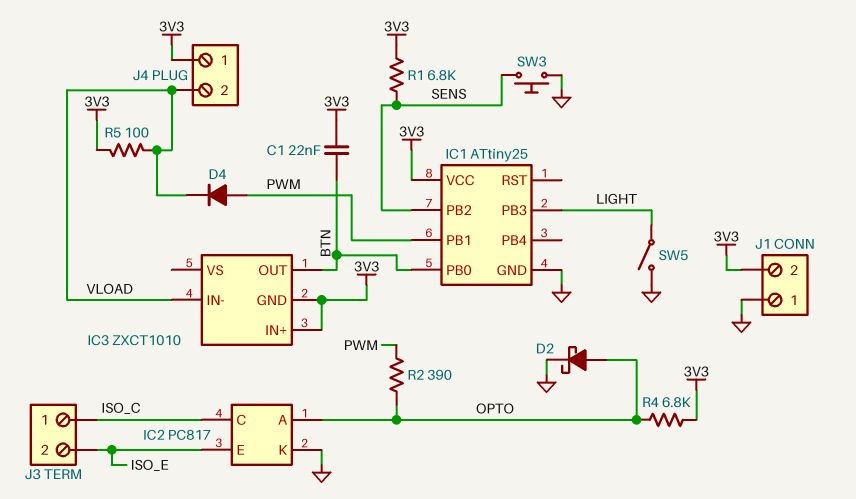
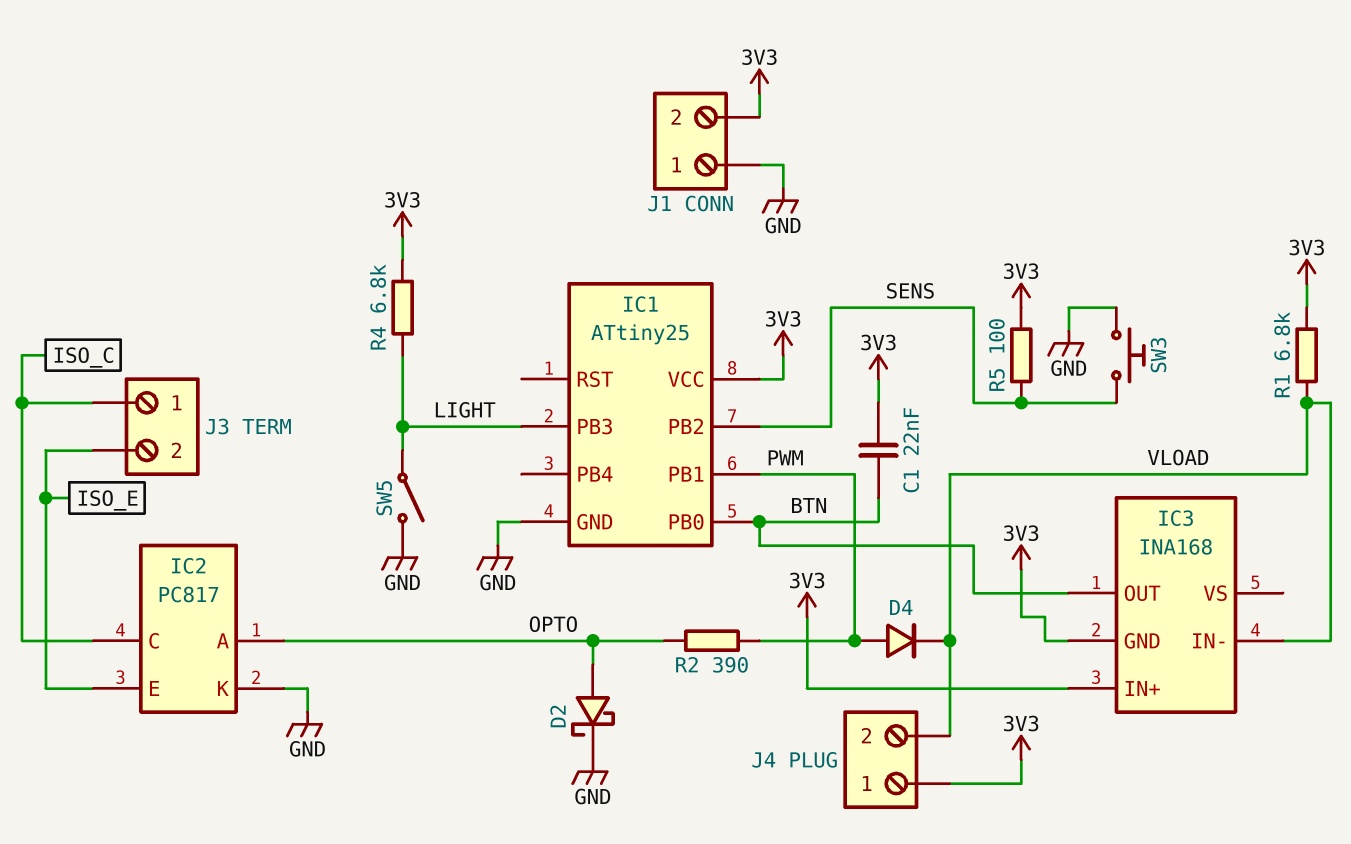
IC3: ZXCT1010 -> INA168
R1: 6.8k (3V3, SENS) -> 6.8k (3V3, VLOAD)
R4: 6.8k (3V3, OPTO) -> 6.8k (3V3, LIGHT)
R5: 100 (3V3, VLOAD) -> 100 (3V3, SENS)

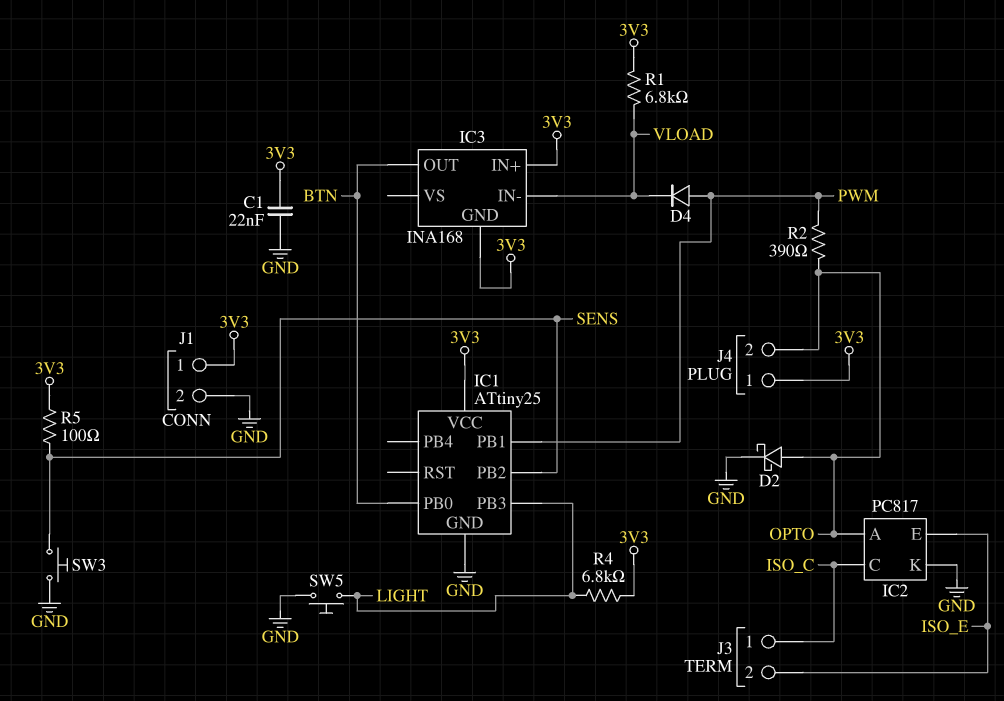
C1: 22nF (3V3, BTN) -> 22nF (3V3, GND)
J1 pin 1: GND -> 3V3
J1 pin 2: 3V3 -> GND
J4 pin 2: VLOAD -> OPTO
SW5: switch (GND, LIGHT) -> button (GND, LIGHT)

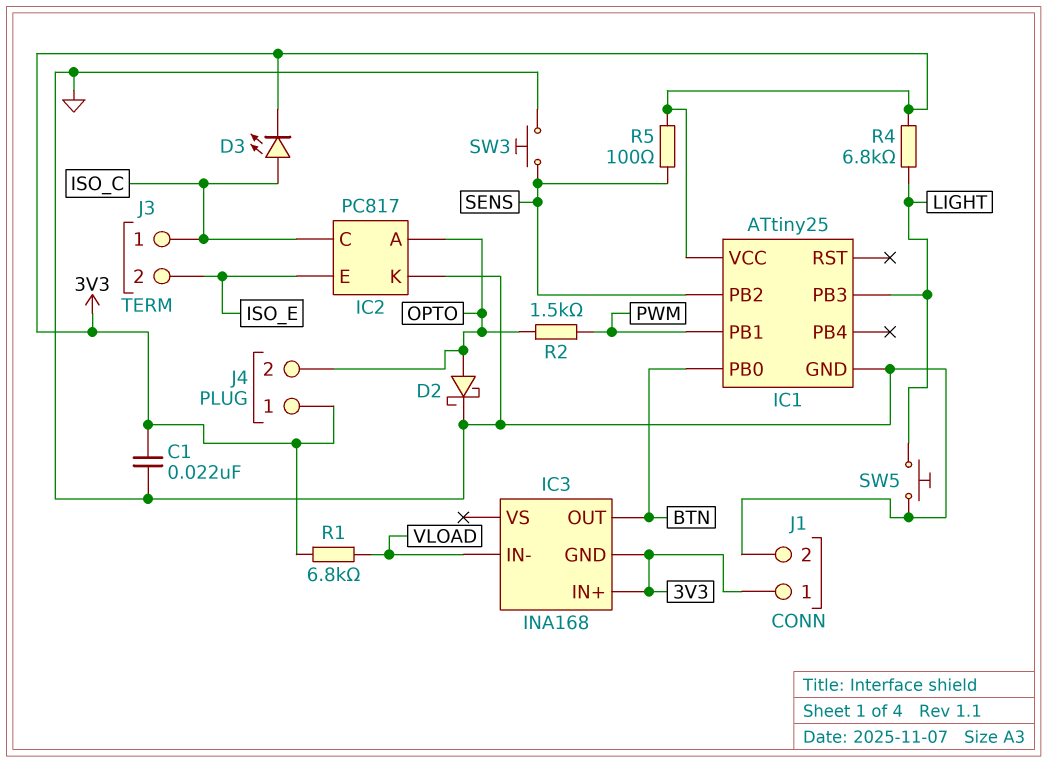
D3: none -> LED (A ISO_C, K 3V3)
D4: diode (A PWM, K VLOAD) -> none
R2: 390 (OPTO, PWM) -> 1.5k (OPTO, PWM)

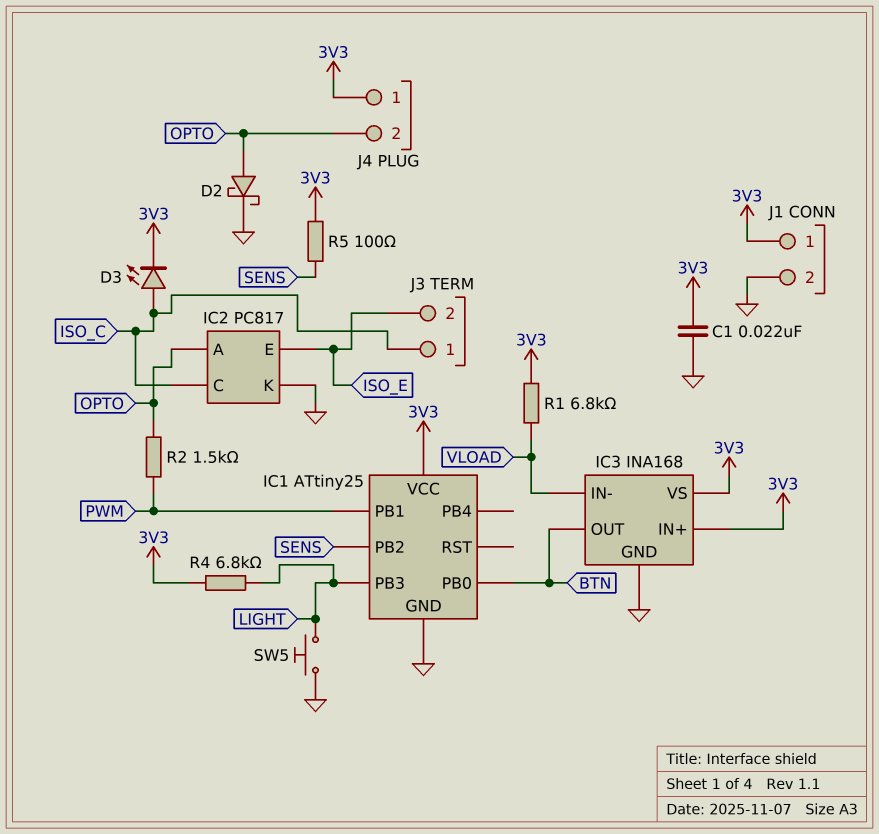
IC3 pin GND: 3V3 -> GND
IC3 pin VS: none -> 3V3
SW3: button (GND, SENS) -> none

